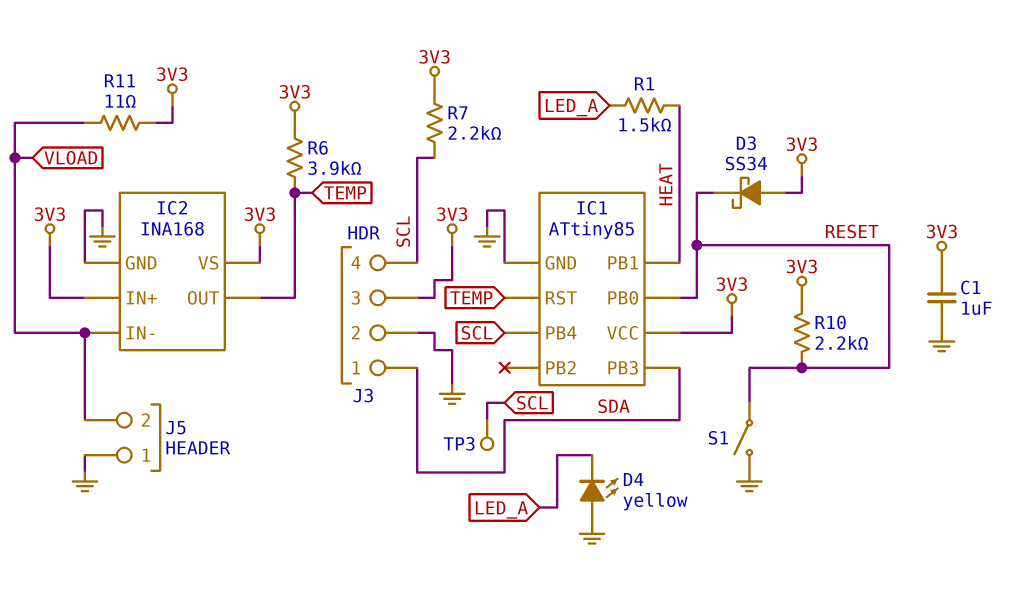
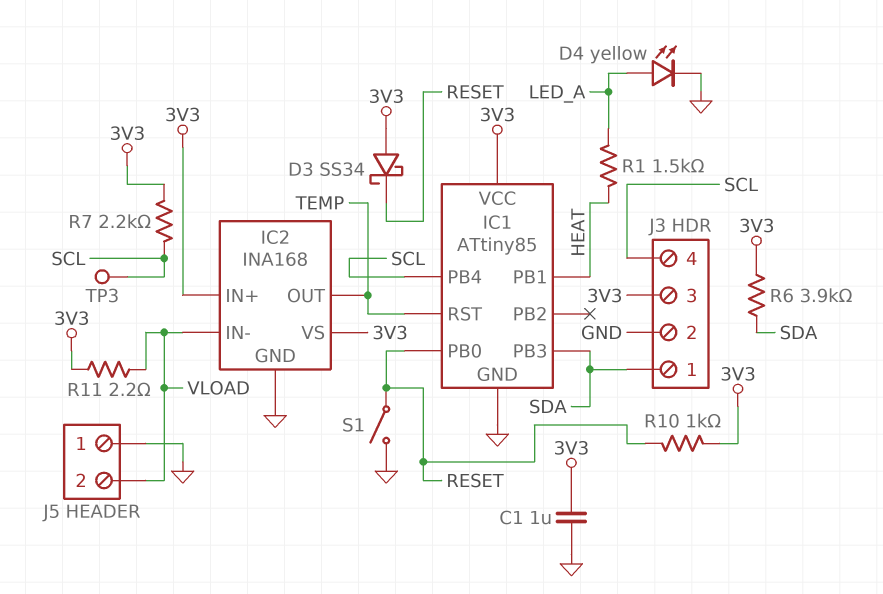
D4: LED yellow (A GND, K LED_A) -> LED yellow (A LED_A, K GND)
R6: 3.9k (3V3, TEMP) -> 3.9k (3V3, SDA)
R10: 2.2k (3V3, RESET) -> 1k (3V3, RESET)
R11: 11 (3V3, VLOAD) -> 2.2 (3V3, VLOAD)

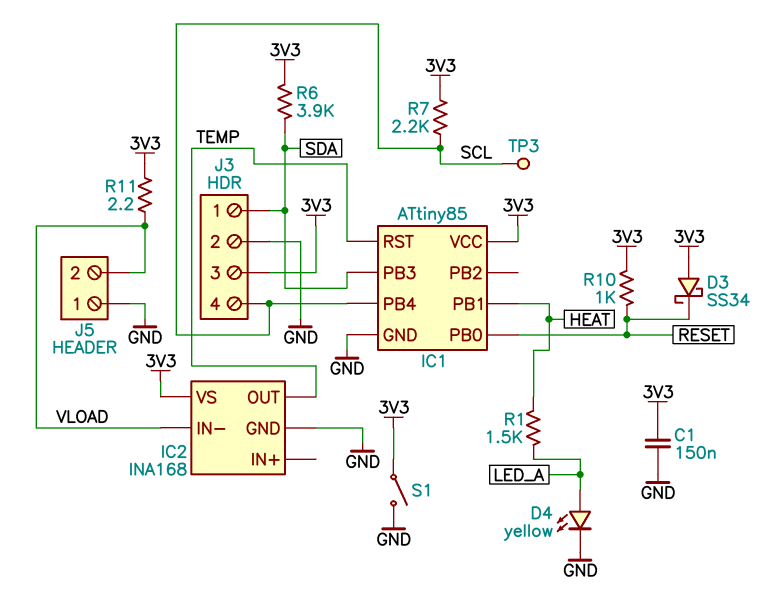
C1: 1uF (3V3, GND) -> 150nF (3V3, GND)
IC2 pin IN+: 3V3 -> none
S1: switch (GND, RESET) -> switch (3V3, GND)

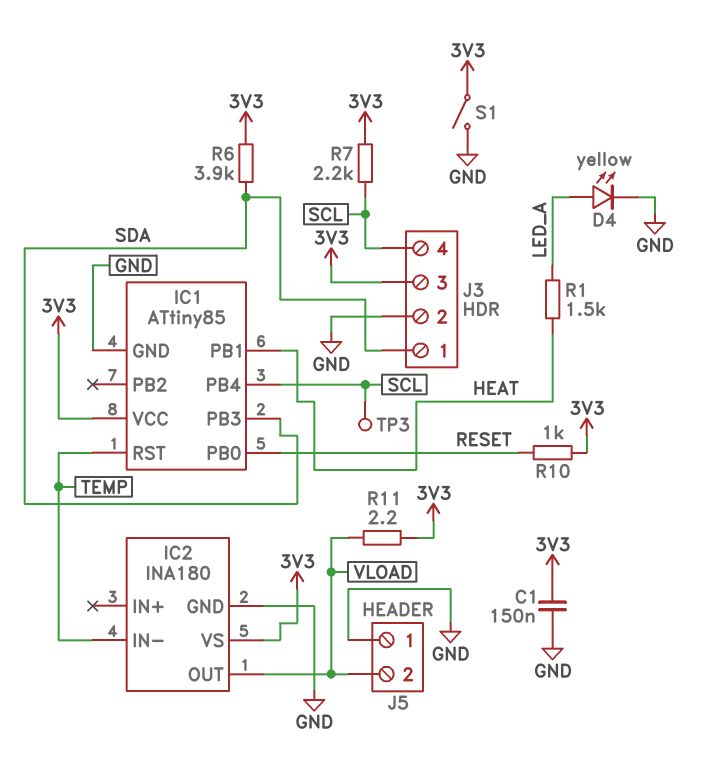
D3: schottky SS34 (A 3V3, K RESET) -> none
IC2: INA168 -> INA180
IC2 pin IN-: VLOAD -> TEMP
IC2 pin OUT: TEMP -> VLOAD

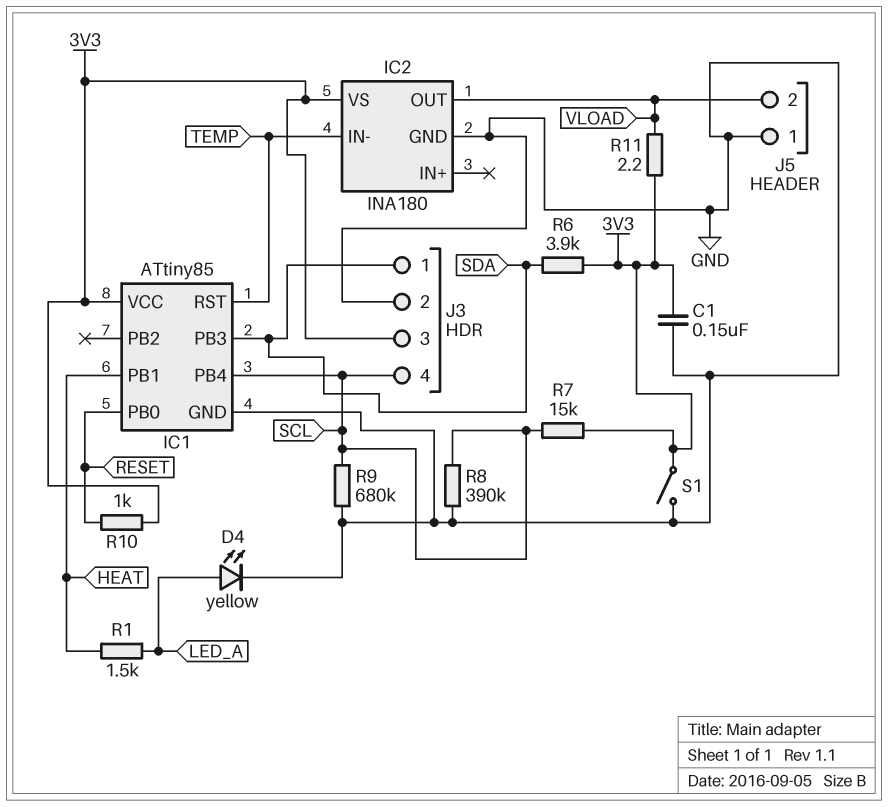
R7: 2.2k (3V3, SCL) -> 15k (3V3, SCL)
R8: none -> 390k (GND, SCL)
R9: none -> 680k (GND, SCL)
TP3: test point (SCL) -> none

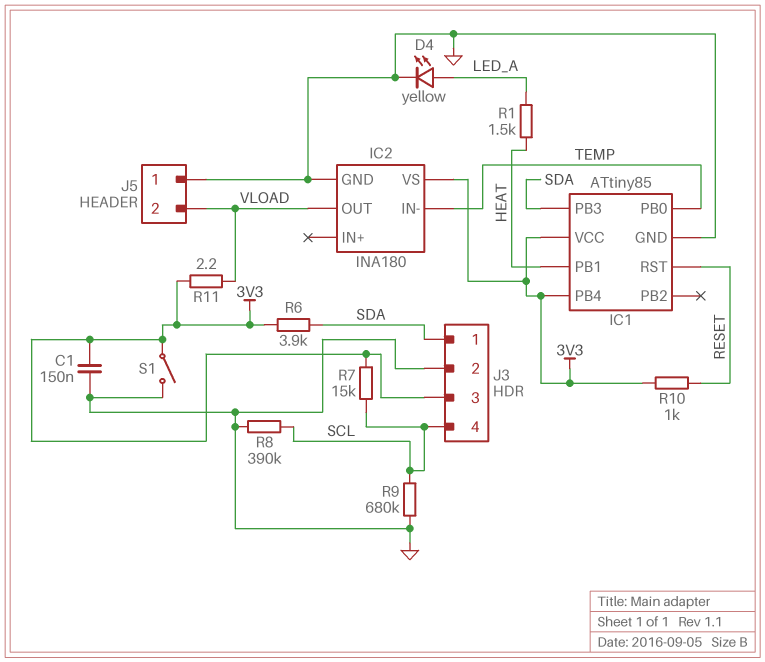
IC1 pin PB0: RESET -> TEMP
IC1 pin PB4: SCL -> 3V3
IC1 pin RST: TEMP -> RESET

